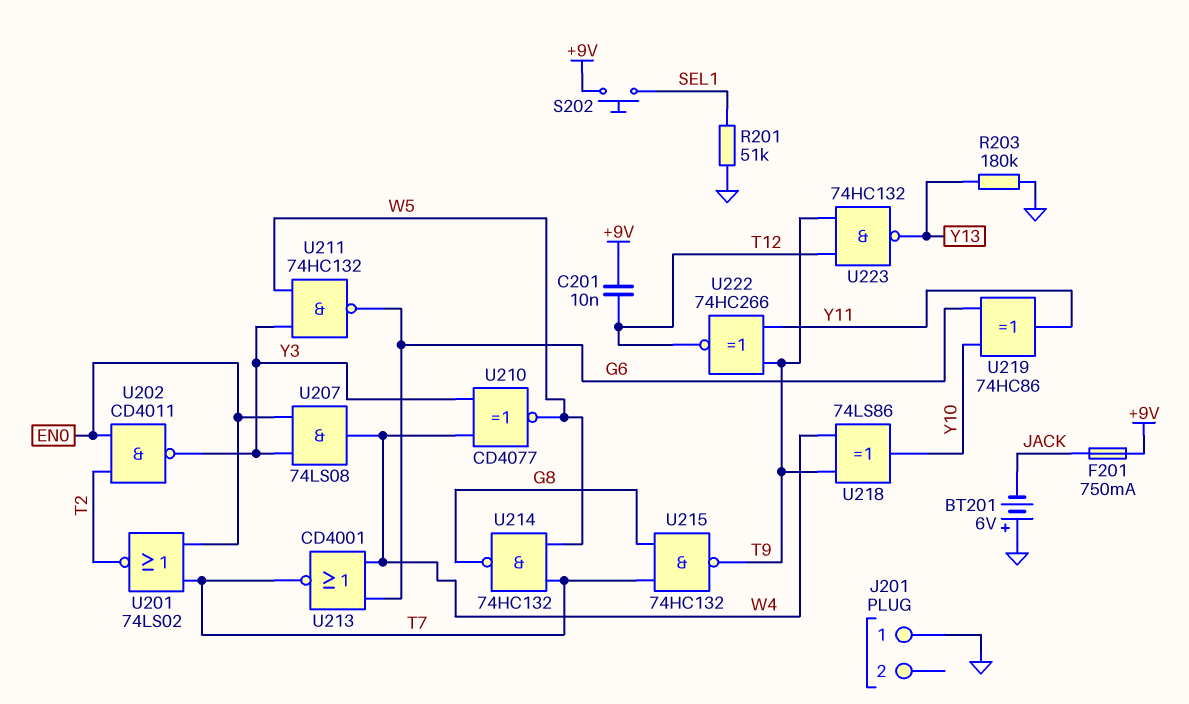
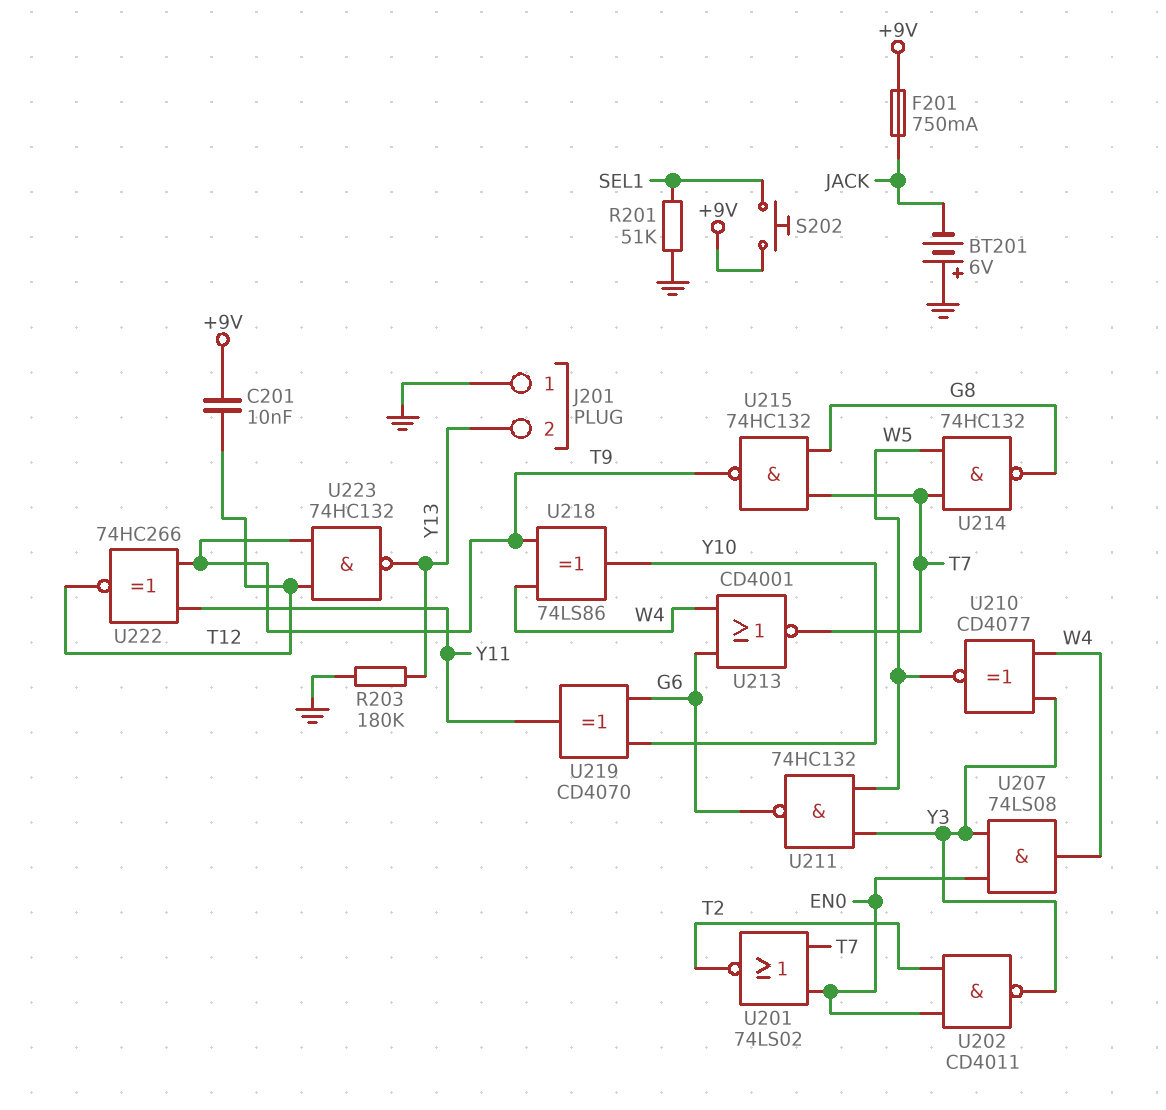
J201 pin 2: none -> Y13
U219: XOR 74HC86 (in G6, in Y10, out Y11) -> XOR CD4070 (in G6, in Y10, out Y11)

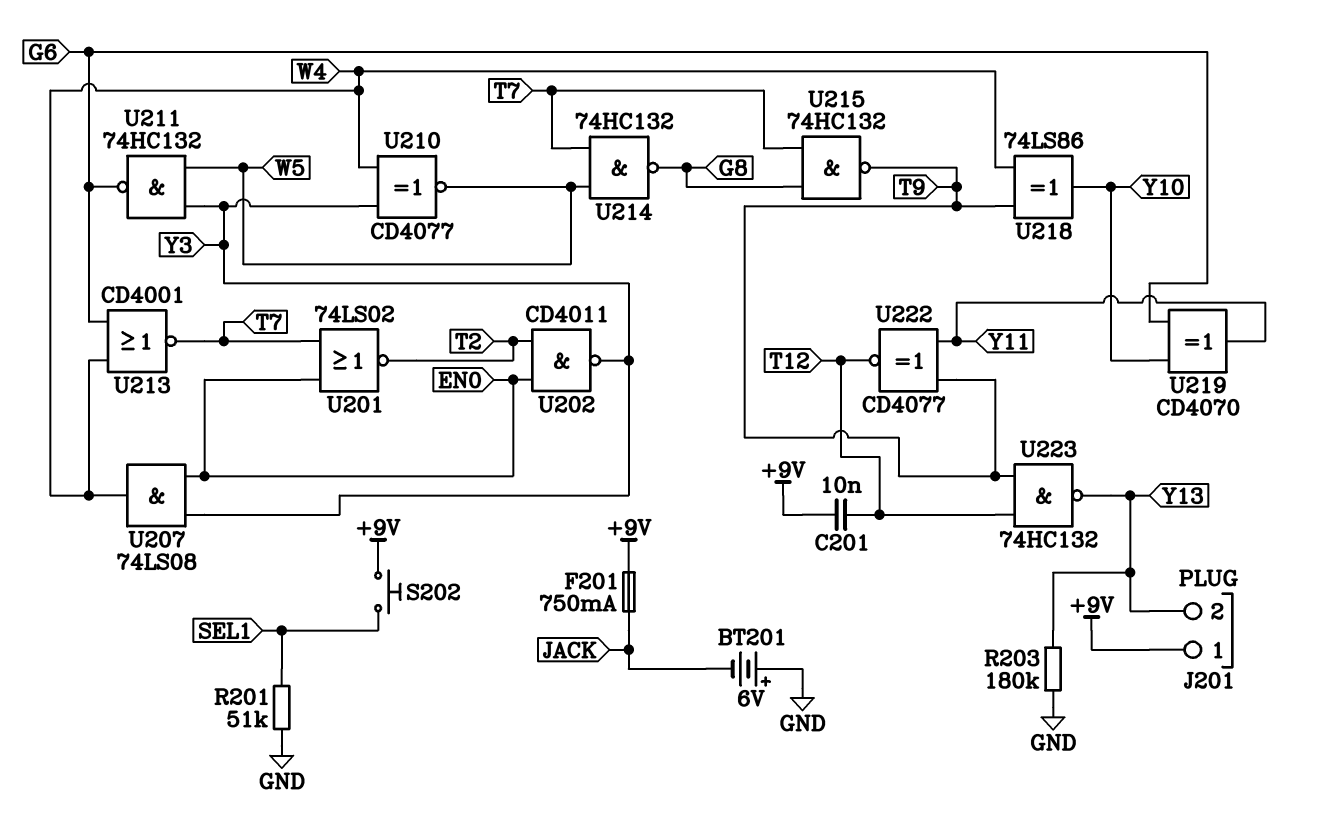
J201 pin 1: GND -> +9V
U222: XNOR 74HC266 (in T9, in Y11, out T12) -> XNOR CD4077 (in T9, in Y11, out T12)

